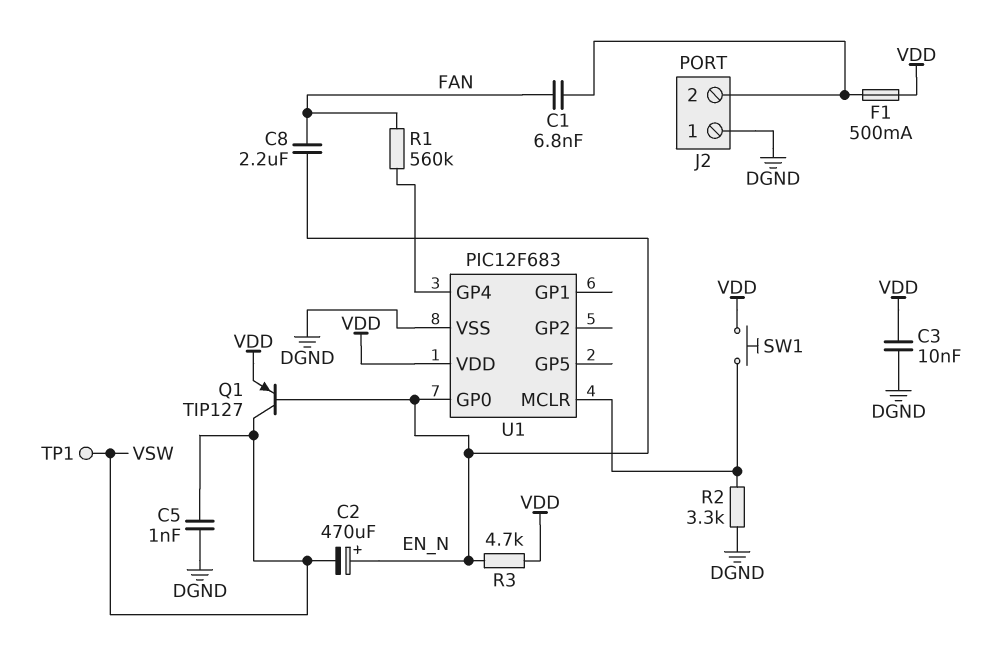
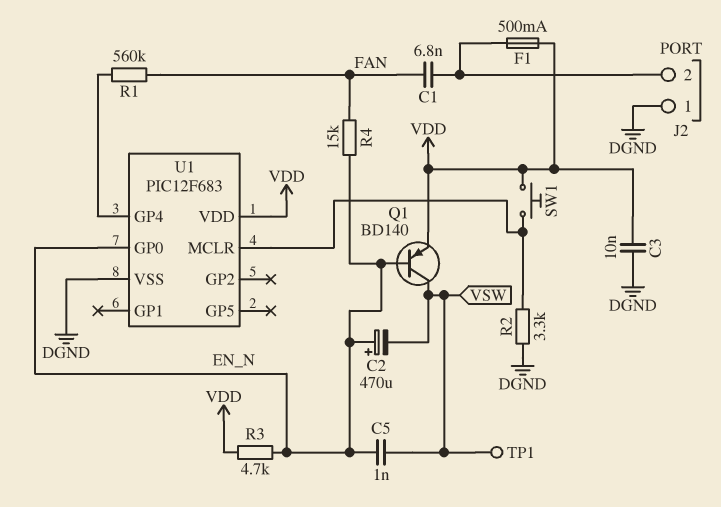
C5: 1nF (DGND, VSW) -> 1nF (EN_N, VSW)
C8: 2.2uF (EN_N, FAN) -> none
Q1: PNP TIP127 (B EN_N, C VSW, E VDD) -> PNP BD140 (B EN_N, C VSW, E VDD)
R4: none -> 15k (EN_N, FAN)

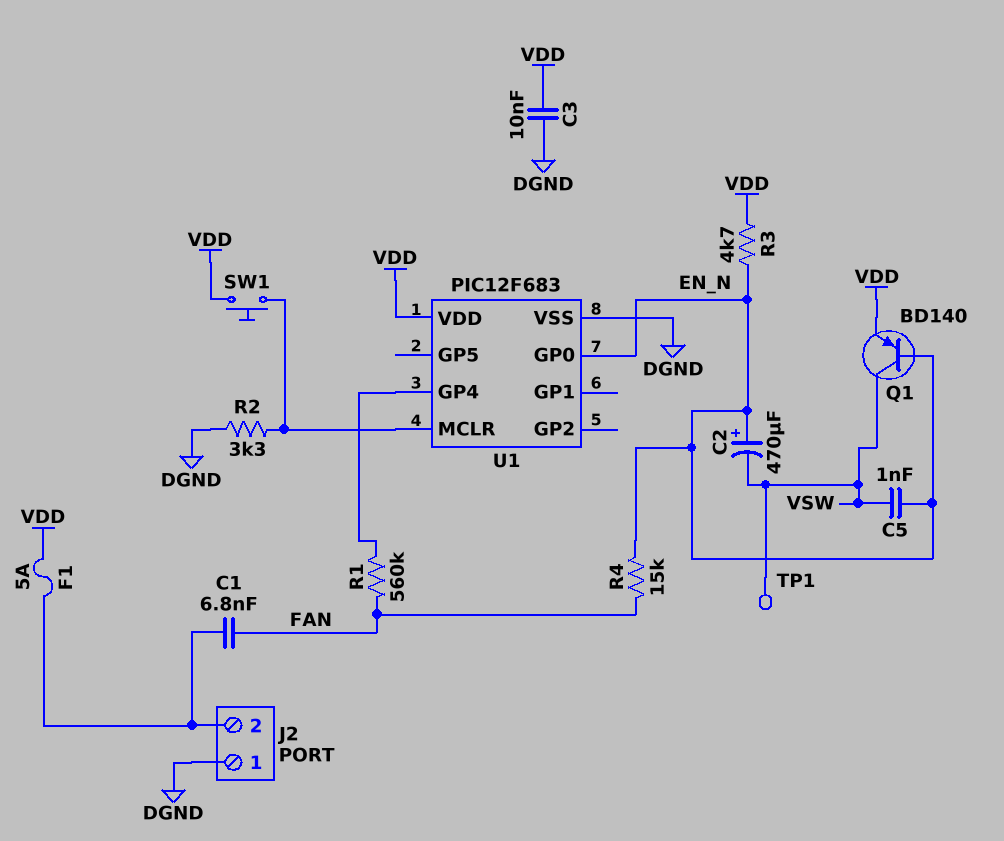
F1: 500mA (J2/2, VDD) -> 5A (J2/2, VDD)

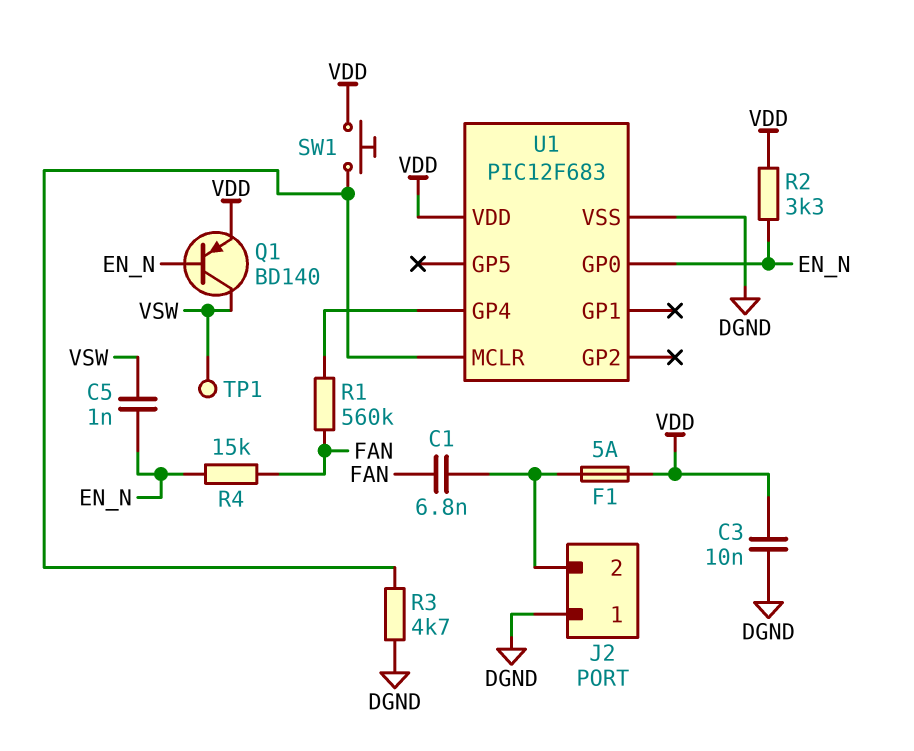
C2: 470uF (plus EN_N, minus VSW) -> none
R2: 3.3k (DGND, U1/MCLR) -> 3.3k (EN_N, VDD)
R3: 4.7k (EN_N, VDD) -> 4.7k (DGND, U1/MCLR)

